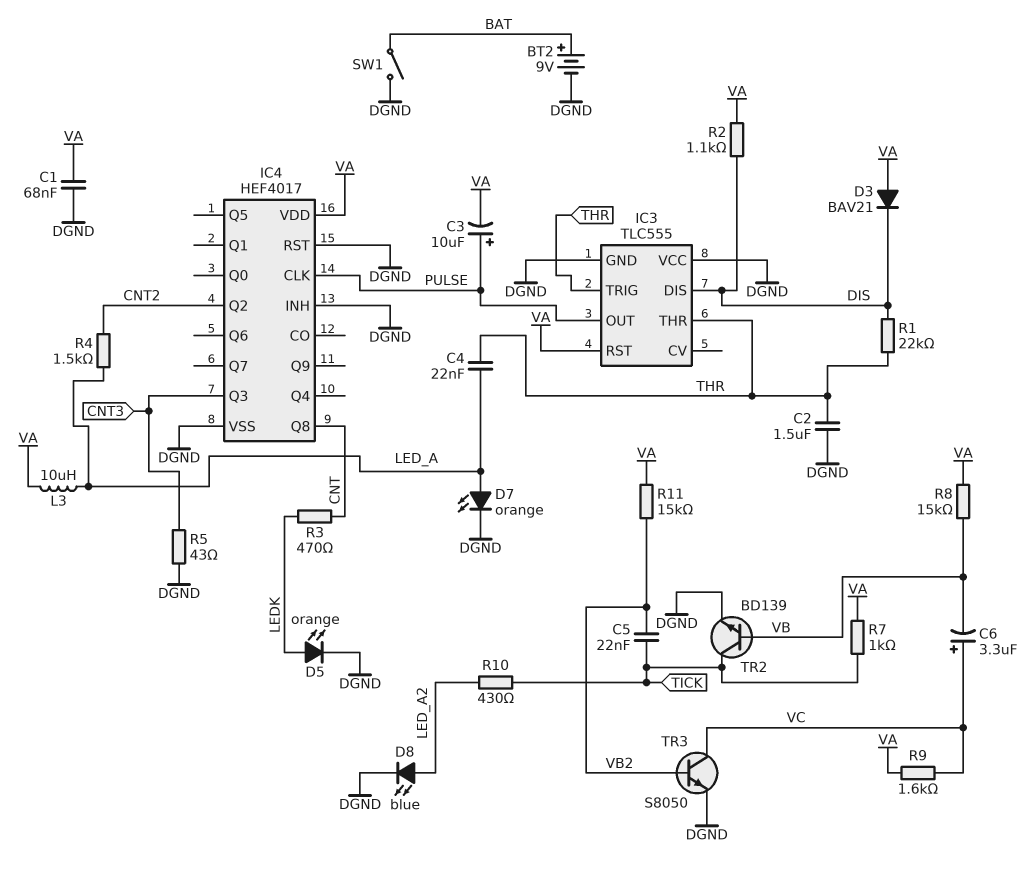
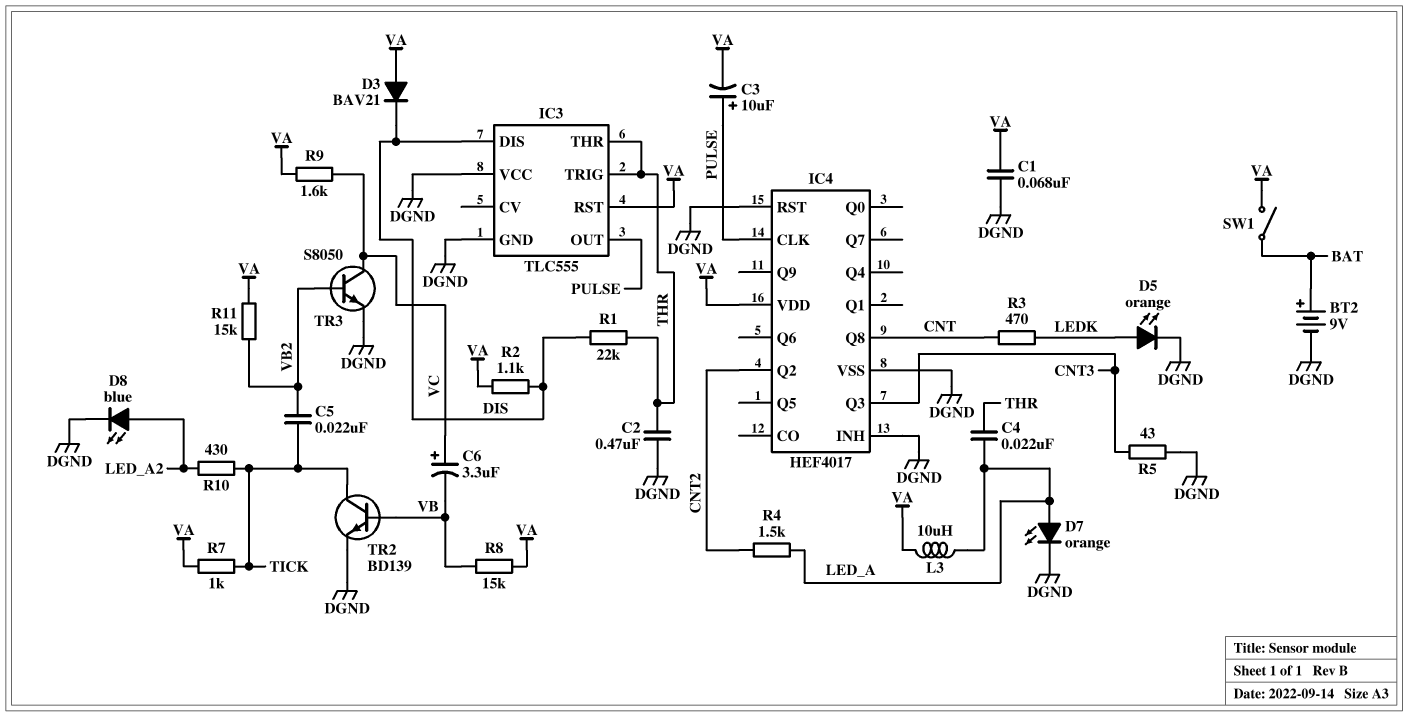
C2: 1.5uF (DGND, THR) -> 470nF (DGND, THR)
SW1: switch (BAT, DGND) -> switch (BAT, VA)

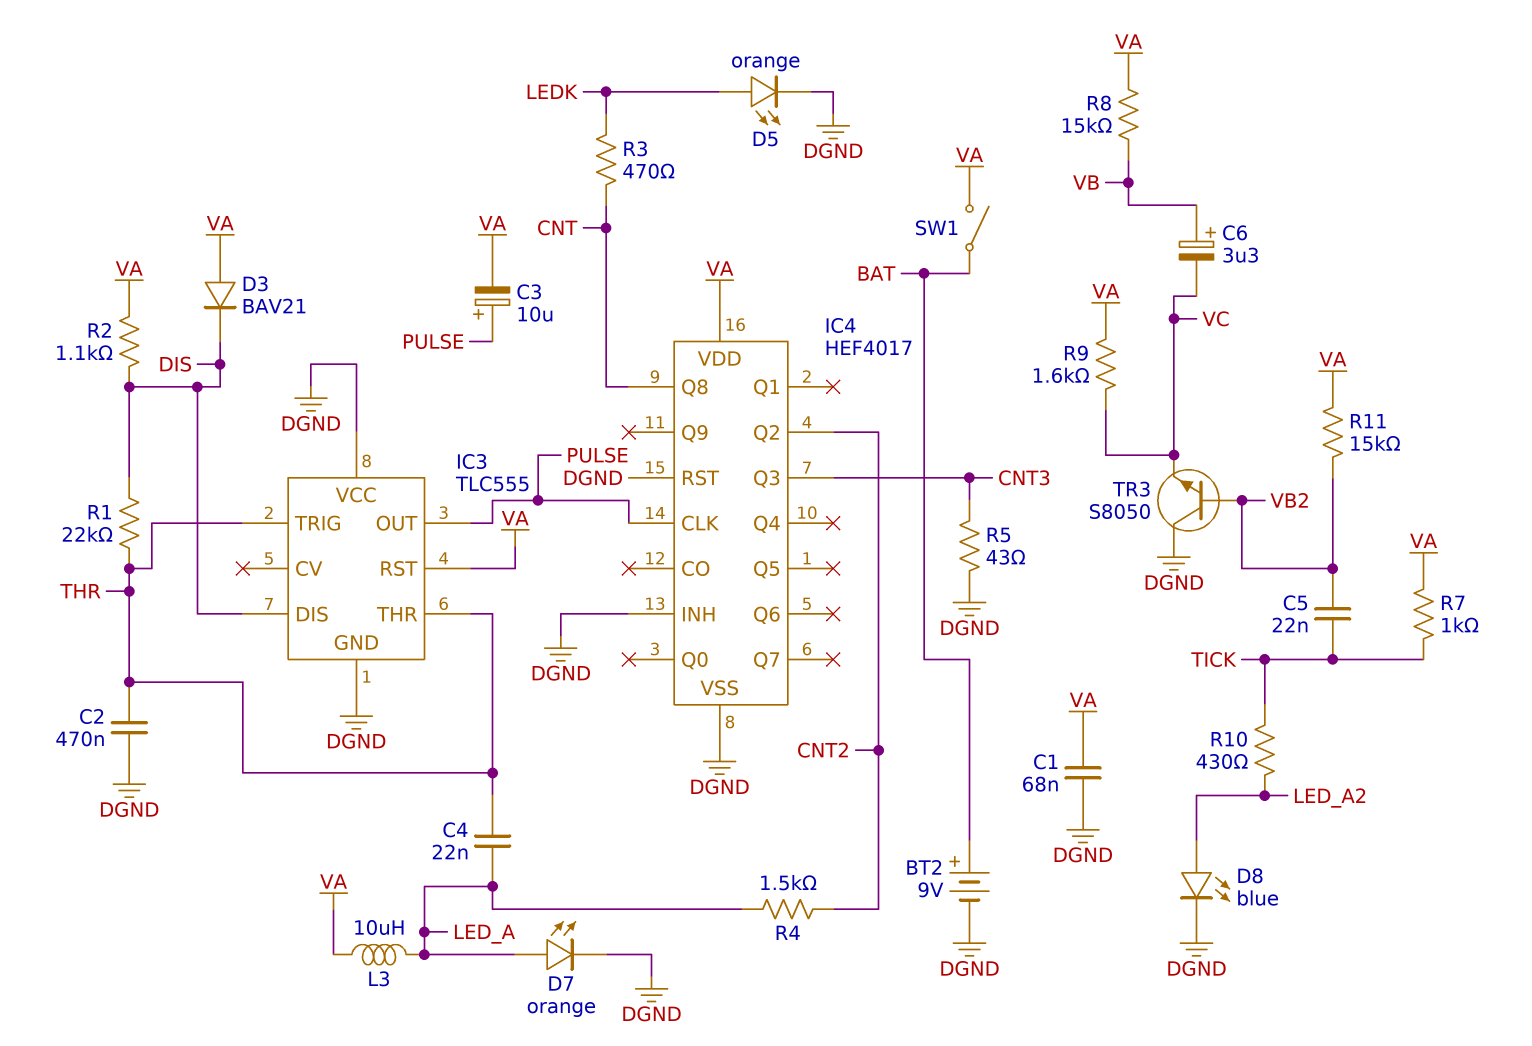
C6: 3.3uF (plus VC, minus VB) -> 3.3uF (plus VB, minus VC)
TR2: NPN BD139 (B VB, C TICK, E DGND) -> none
TR3: NPN S8050 (B VB2, C VC, E DGND) -> NPN S8050 (B VB2, C DGND, E VC)

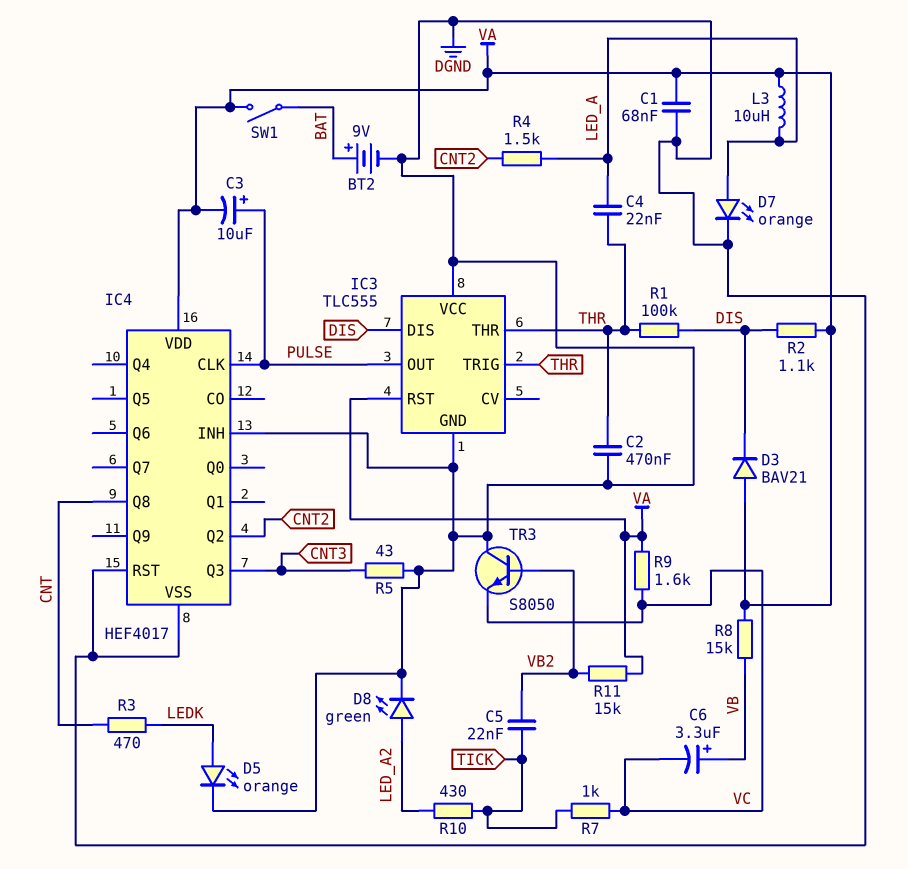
D8: LED blue (A LED_A2, K DGND) -> LED green (A LED_A2, K DGND)
R1: 22k (DIS, THR) -> 100k (DIS, THR)
R7: 1k (TICK, VA) -> 1k (TICK, VC)

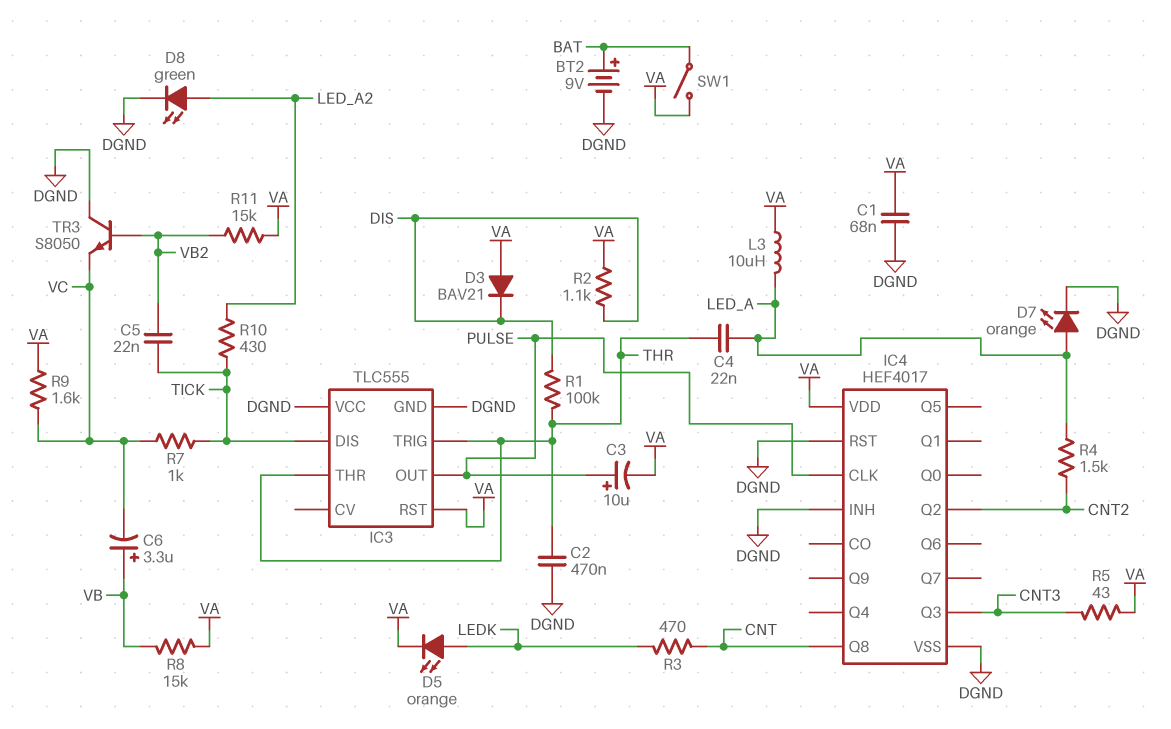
D5: LED orange (A LEDK, K DGND) -> LED orange (A LEDK, K VA)
IC3 pin DIS: DIS -> TICK
R5: 43 (CNT3, DGND) -> 43 (CNT3, VA)

